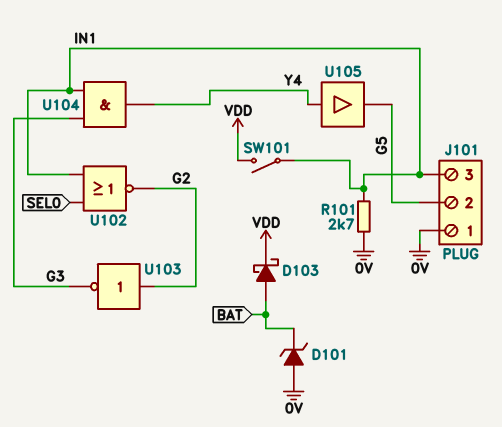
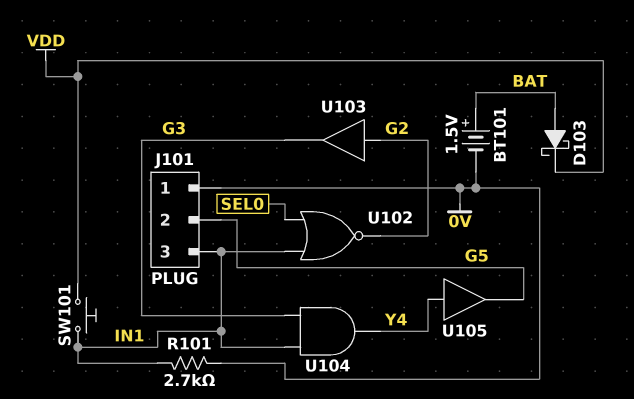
BT101: none -> 1.5V (plus BAT, minus 0V)
D101: zener (A 0V, K BAT) -> none
SW101: switch (IN1, VDD) -> button (IN1, VDD)
U103: NOT (in G2, out G3) -> buffer (in G2, out G3)

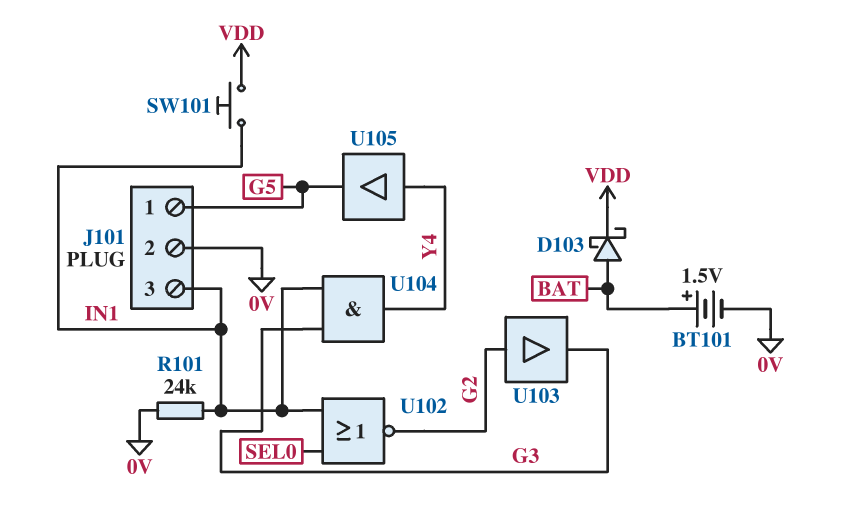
J101 pin 1: 0V -> G5
J101 pin 2: G5 -> 0V
R101: 2.7k (0V, IN1) -> 24k (0V, IN1)

